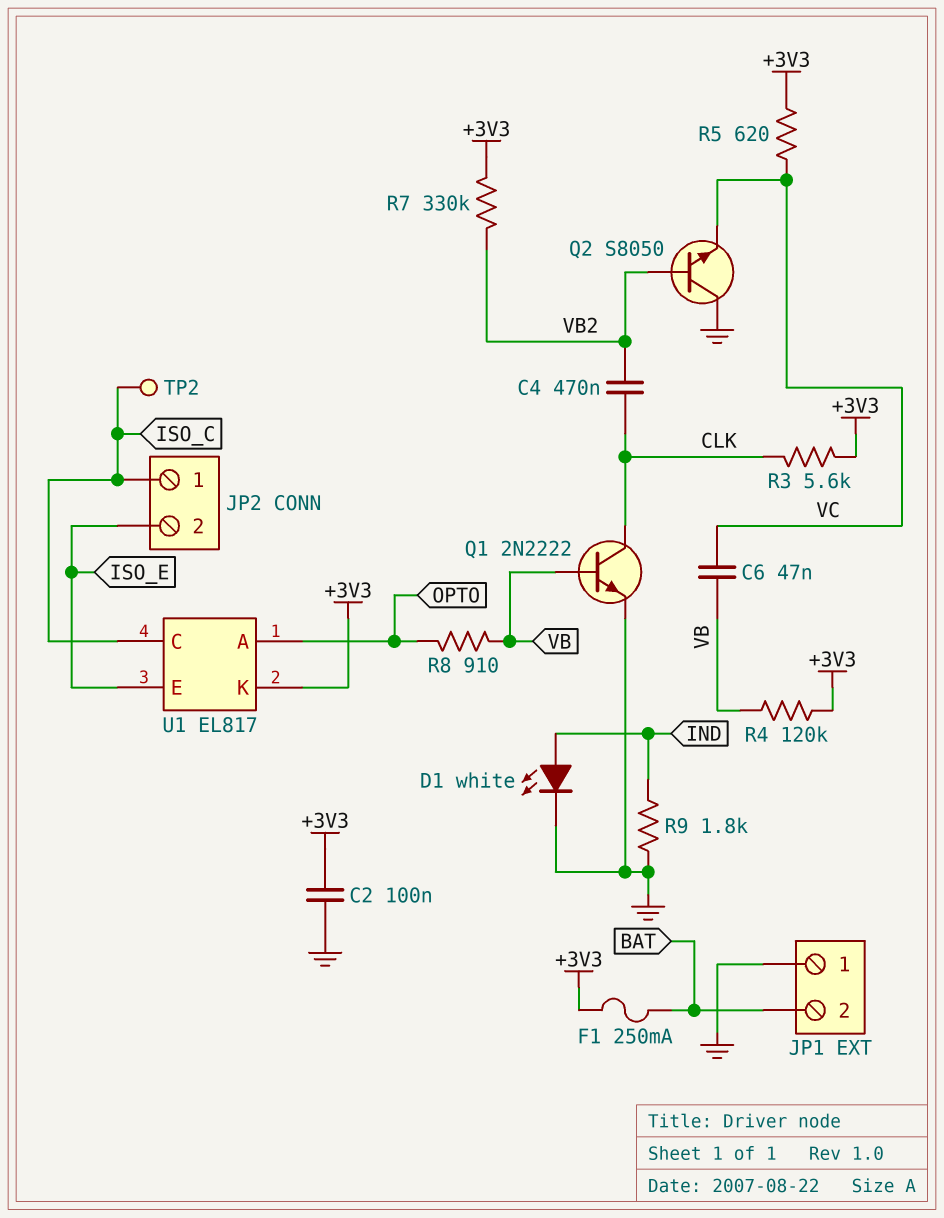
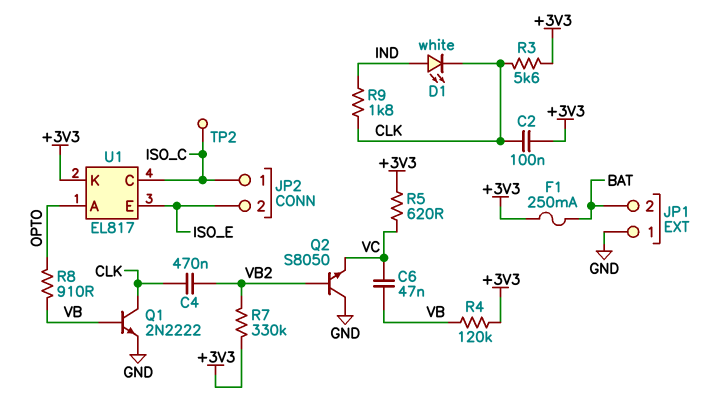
C2: 100nF (+3V3, GND) -> 100nF (+3V3, CLK)
D1: LED white (A IND, K GND) -> LED white (A IND, K CLK)
R9: 1.8k (GND, IND) -> 1.8k (CLK, IND)

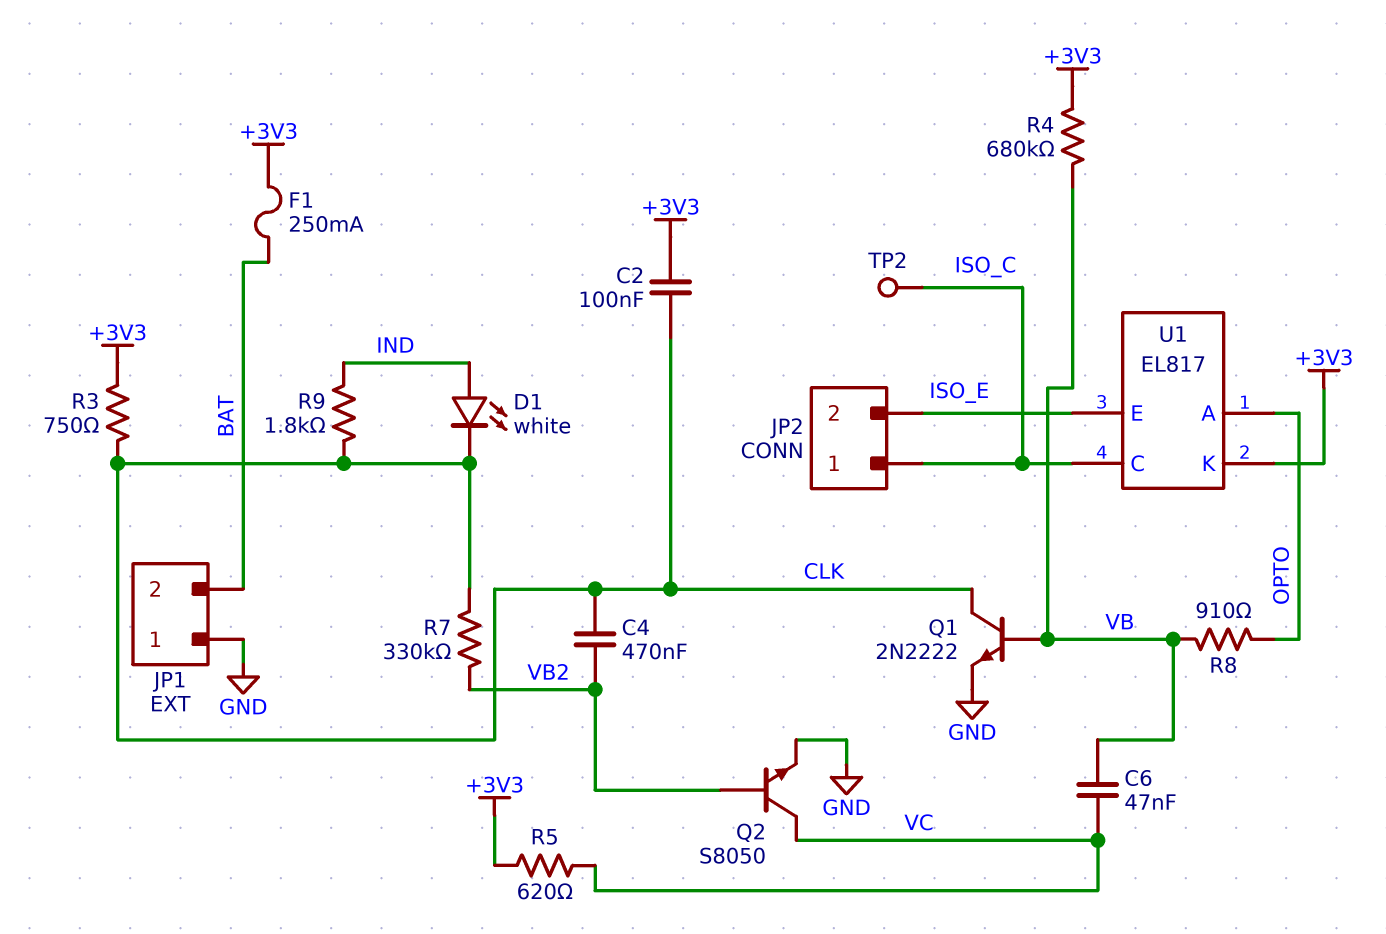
Q2: NPN S8050 (B VB2, C GND, E VC) -> NPN S8050 (B VB2, C VC, E GND)
R3: 5.6k (+3V3, CLK) -> 750 (+3V3, CLK)
R4: 120k (+3V3, VB) -> 680k (+3V3, VB)
R7: 330k (+3V3, VB2) -> 330k (CLK, VB2)

